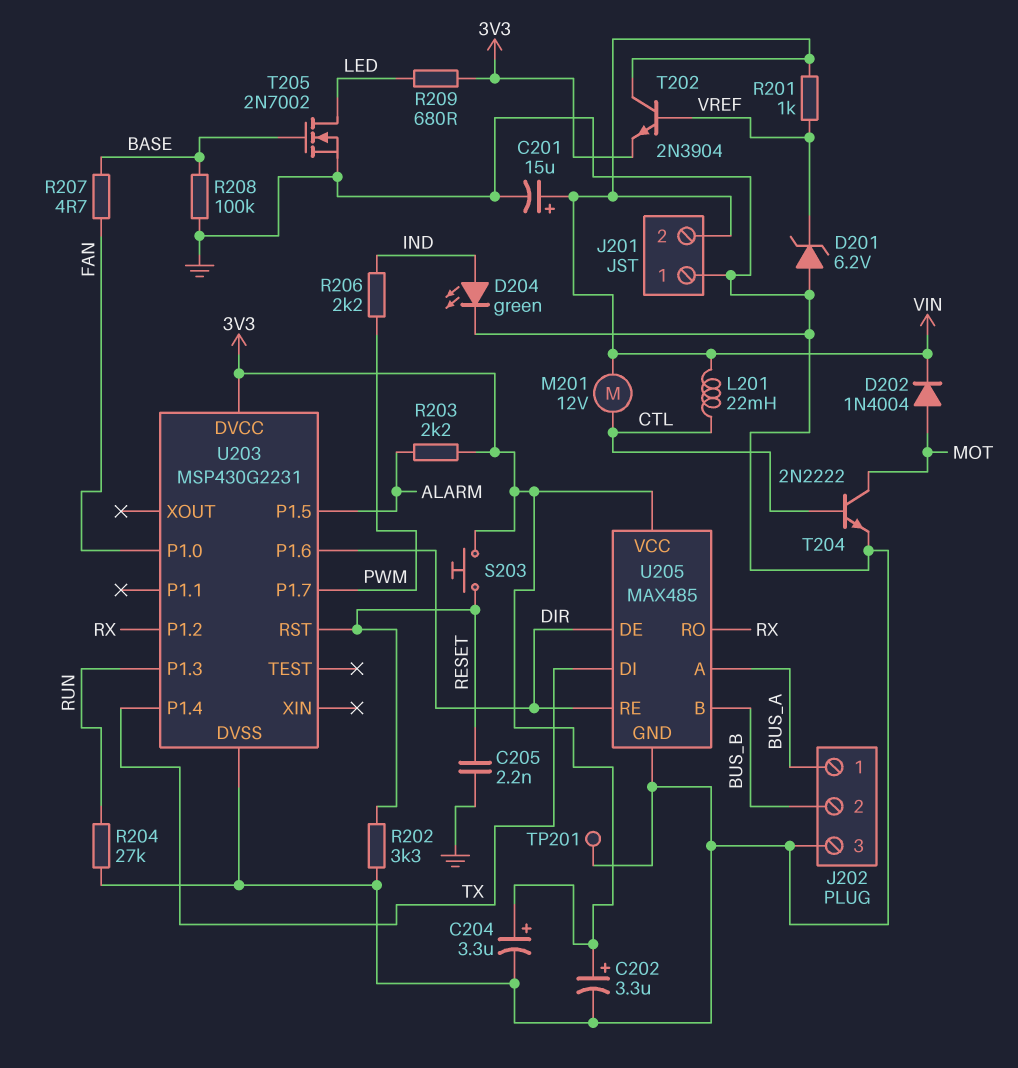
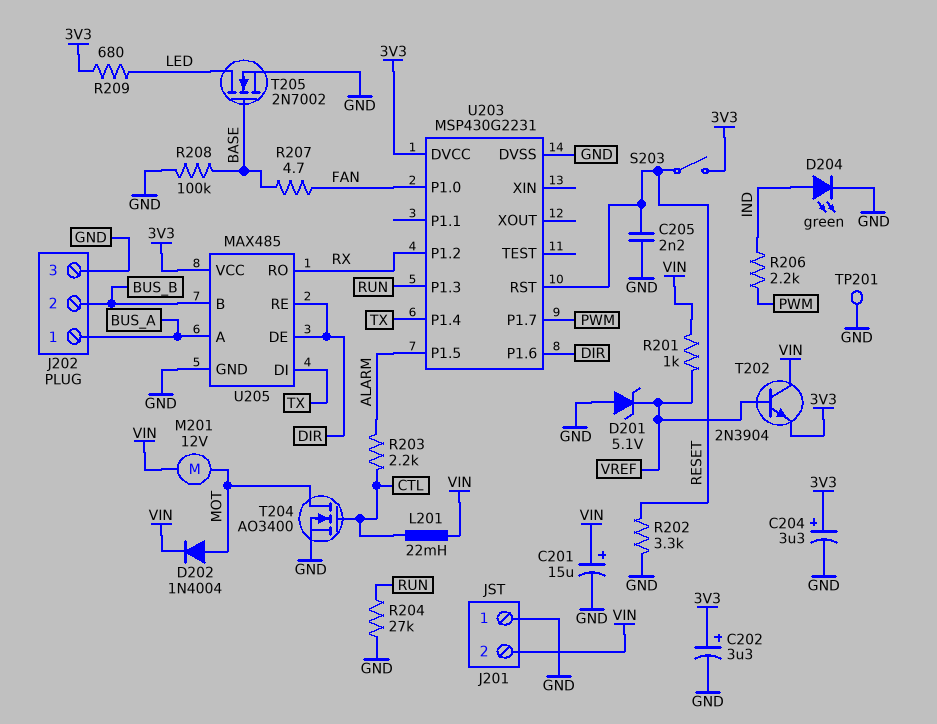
D201: zener 6.2V (A GND, K VREF) -> zener 5.1V (A GND, K VREF)
M201: motor 12V (CTL, VIN) -> motor 12V (MOT, VIN)
R203: 2.2k (3V3, ALARM) -> 2.2k (ALARM, CTL)
S203: button (3V3, RESET) -> switch (3V3, RESET)
T204: NPN 2N2222 (B CTL, C MOT, E GND) -> NMOS AO3400 (G CTL, D MOT, S GND)

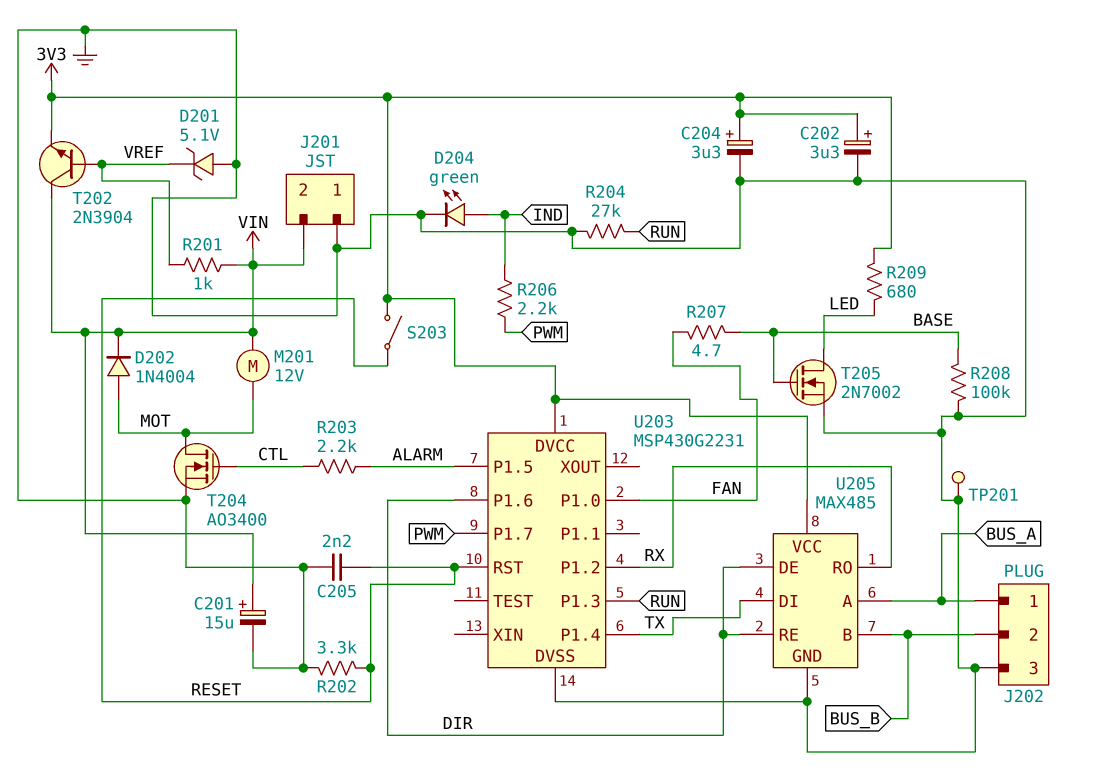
L201: 22mH (CTL, VIN) -> none

